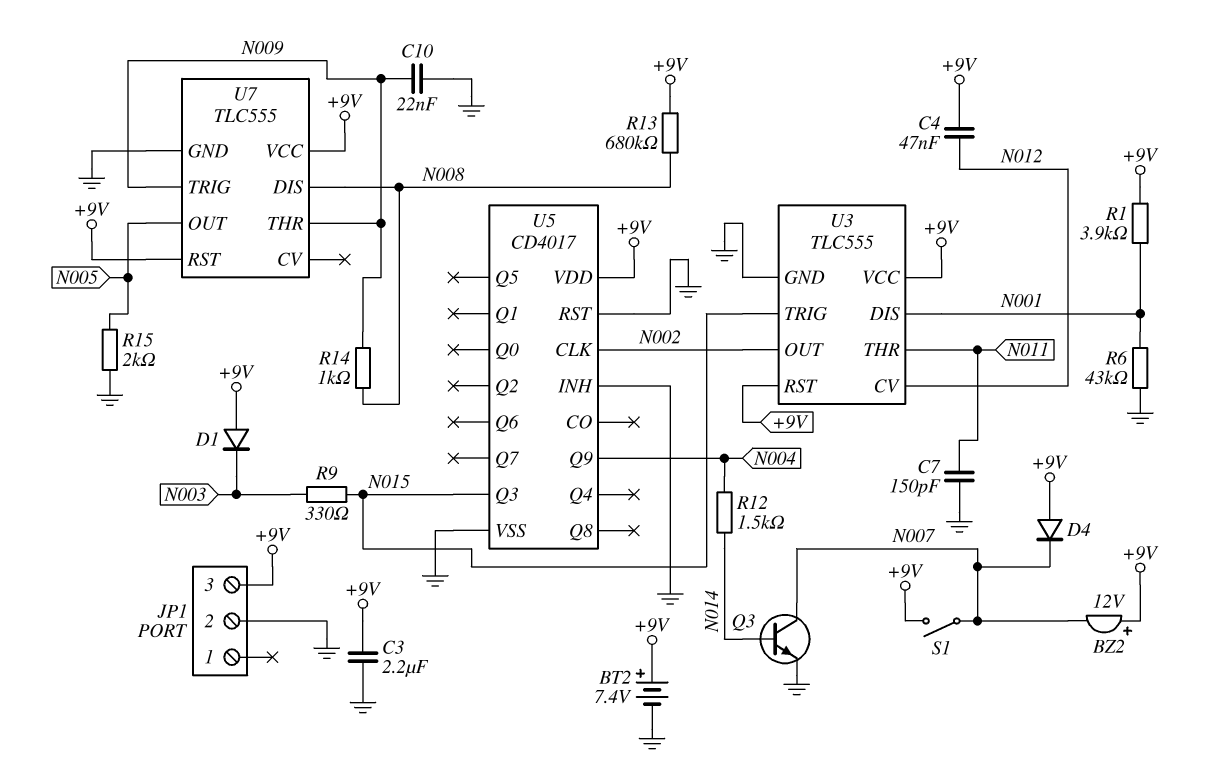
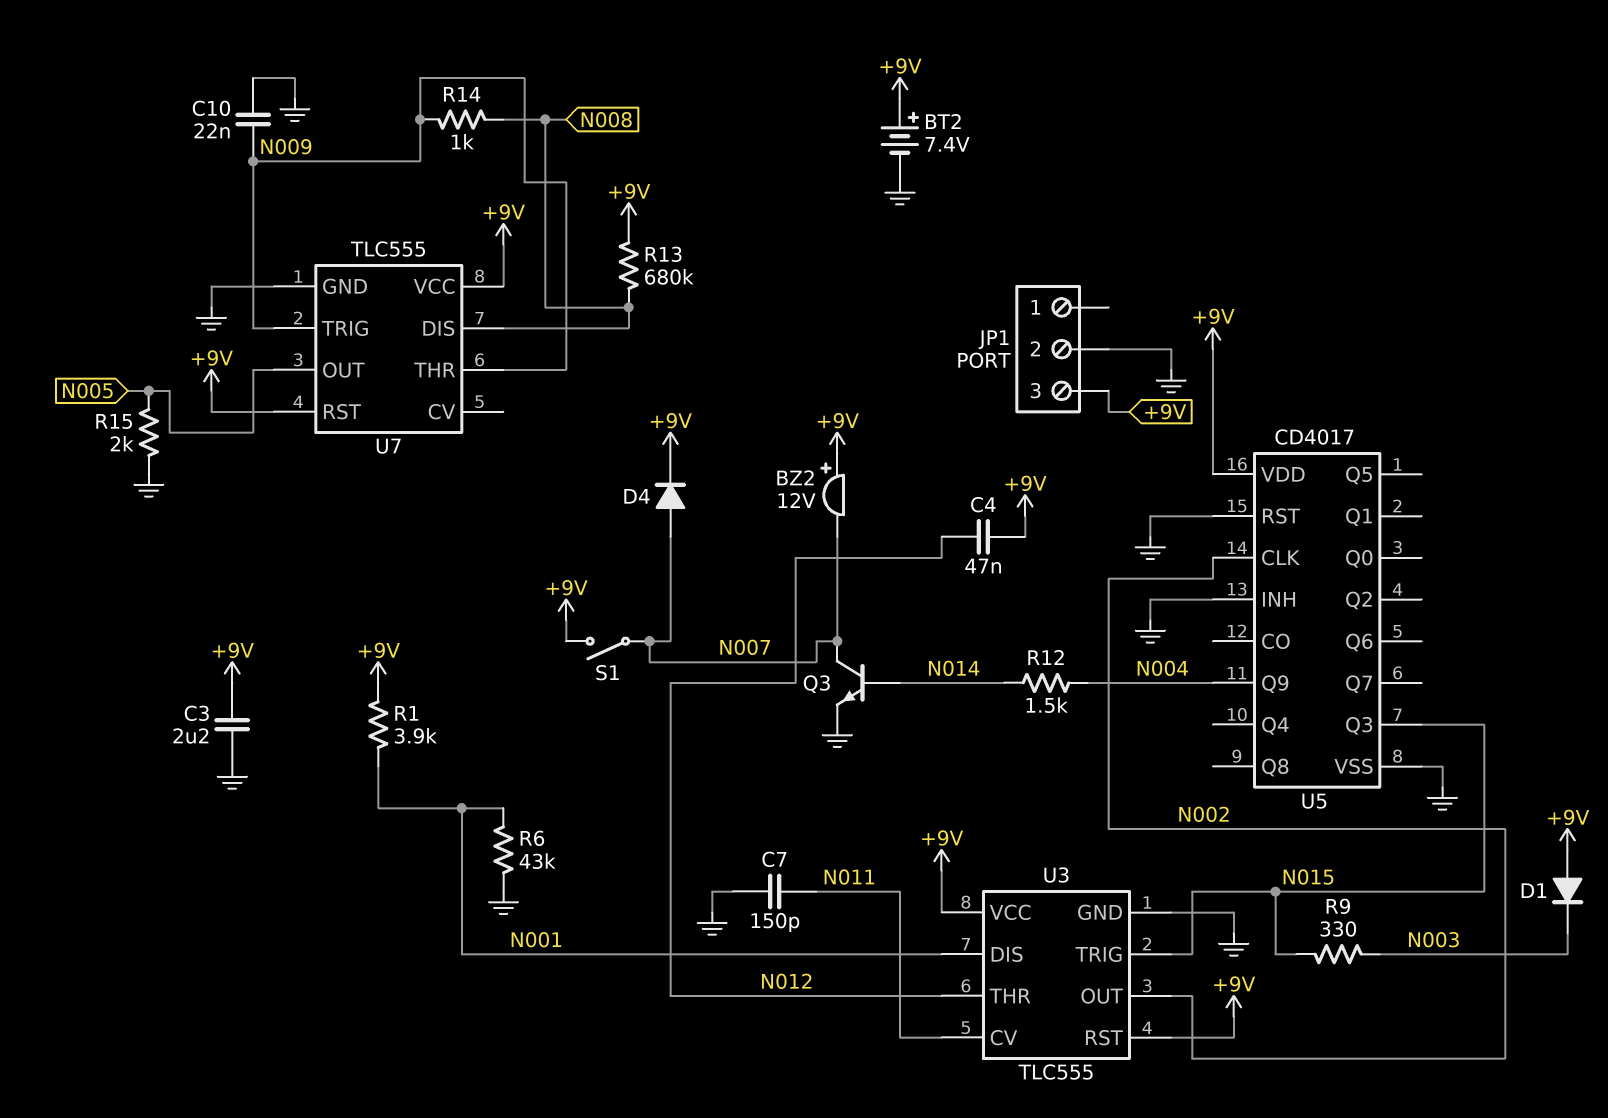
D4: diode (A +9V, K N007) -> diode (A N007, K +9V)
U3 pin CV: N012 -> N011
U3 pin THR: N011 -> N012

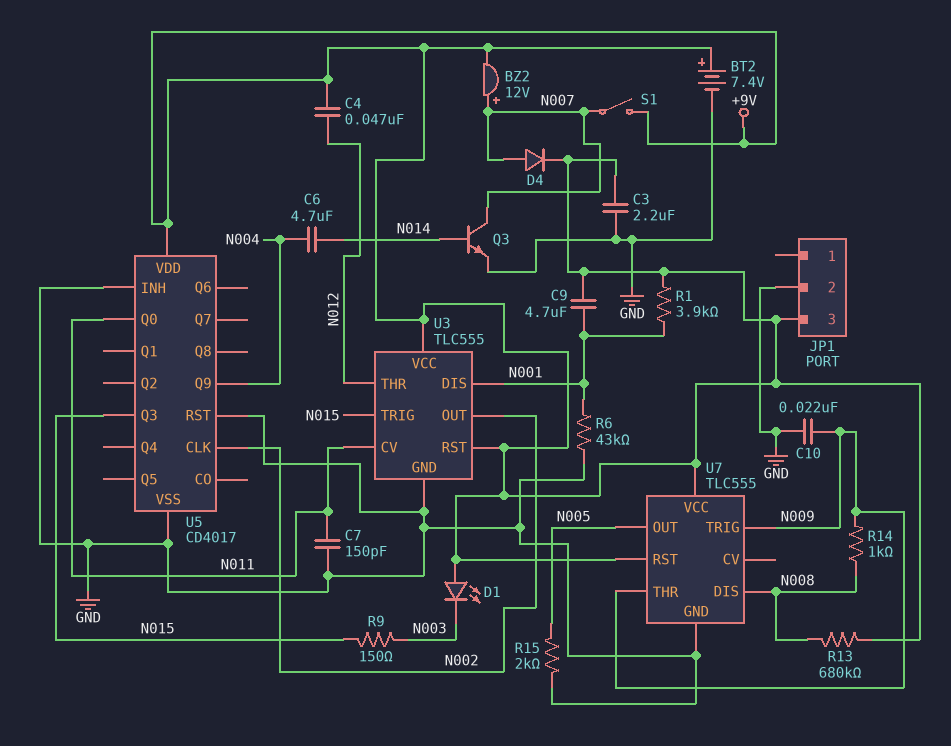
BZ2: buzzer 12V (plus +9V, minus N007) -> buzzer 12V (plus N007, minus +9V)
C6: none -> 4.7uF (N004, N014)
C9: none -> 4.7uF (+9V, N001)
D1: diode (A +9V, K N003) -> LED (A +9V, K N003)
R9: 330 (N003, N015) -> 150 (N003, N015)
R12: 1.5k (N004, N014) -> none
U5 pin Q0: none -> N011

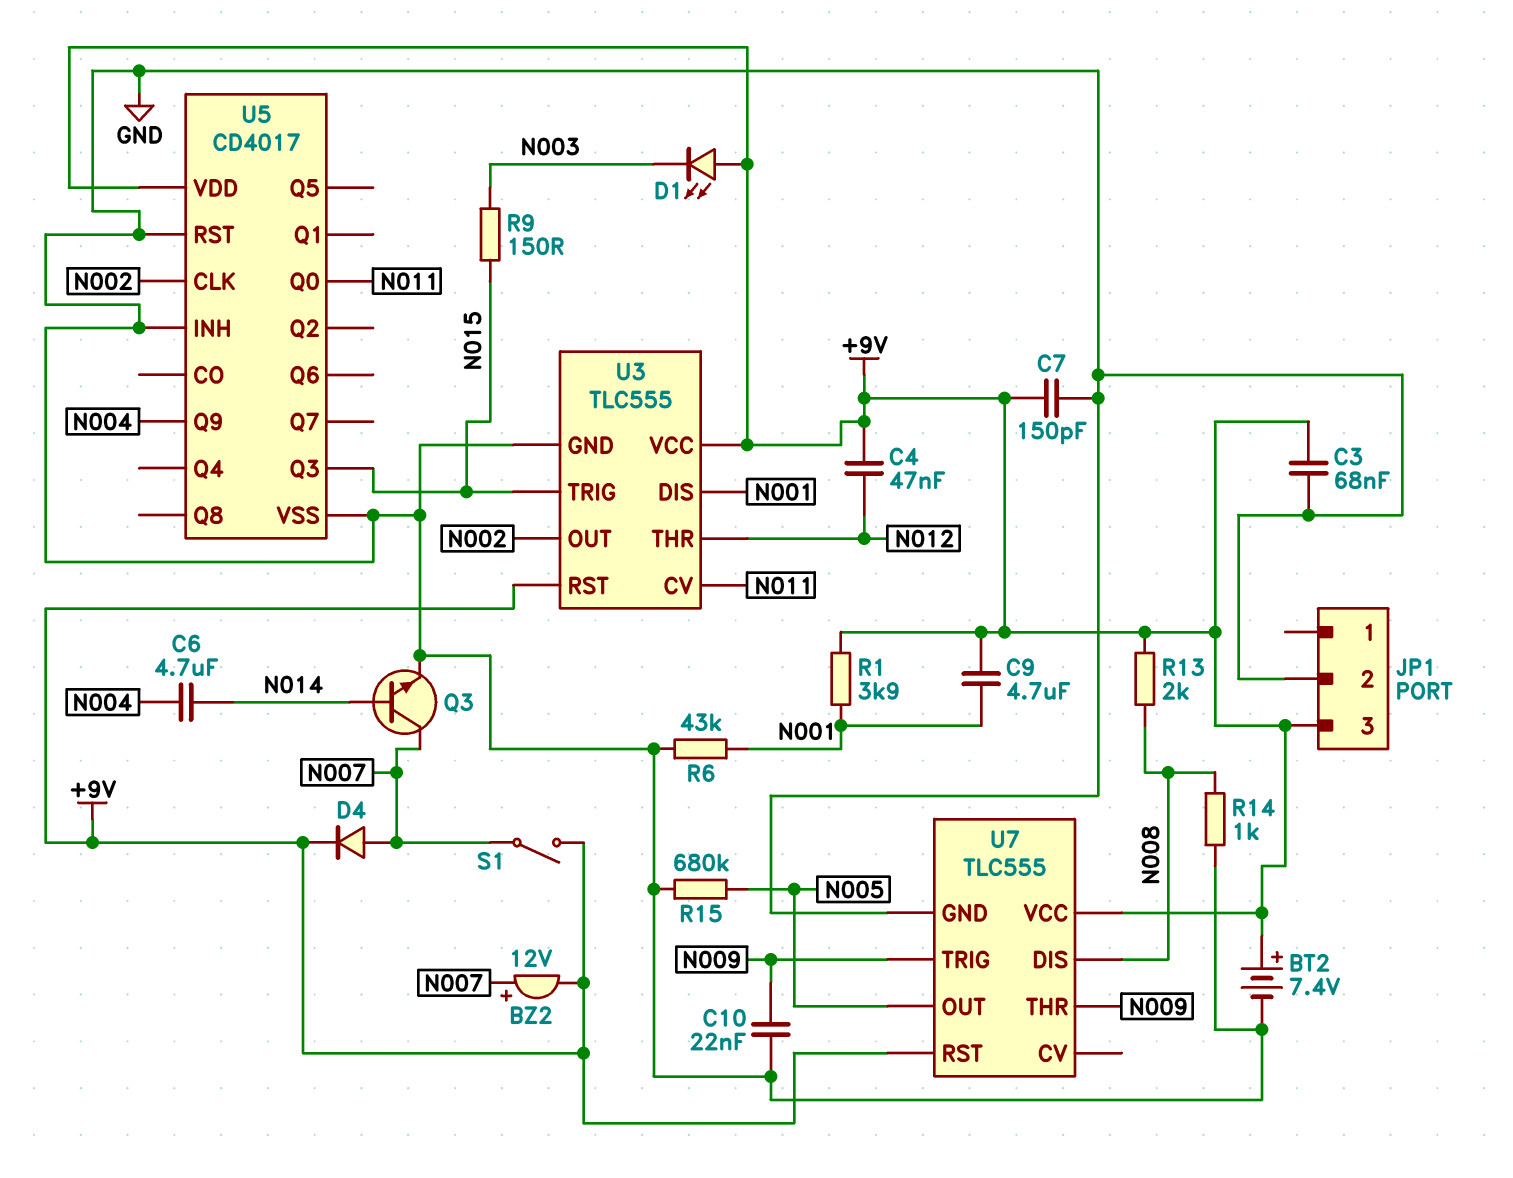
C3: 2.2uF (+9V, GND) -> 68nF (+9V, GND)
C7: 150pF (GND, N011) -> 150pF (+9V, GND)
R13: 680k (+9V, N008) -> 2k (+9V, N008)
R14: 1k (N008, N009) -> 1k (GND, N008)
R15: 2k (GND, N005) -> 680k (GND, N005)

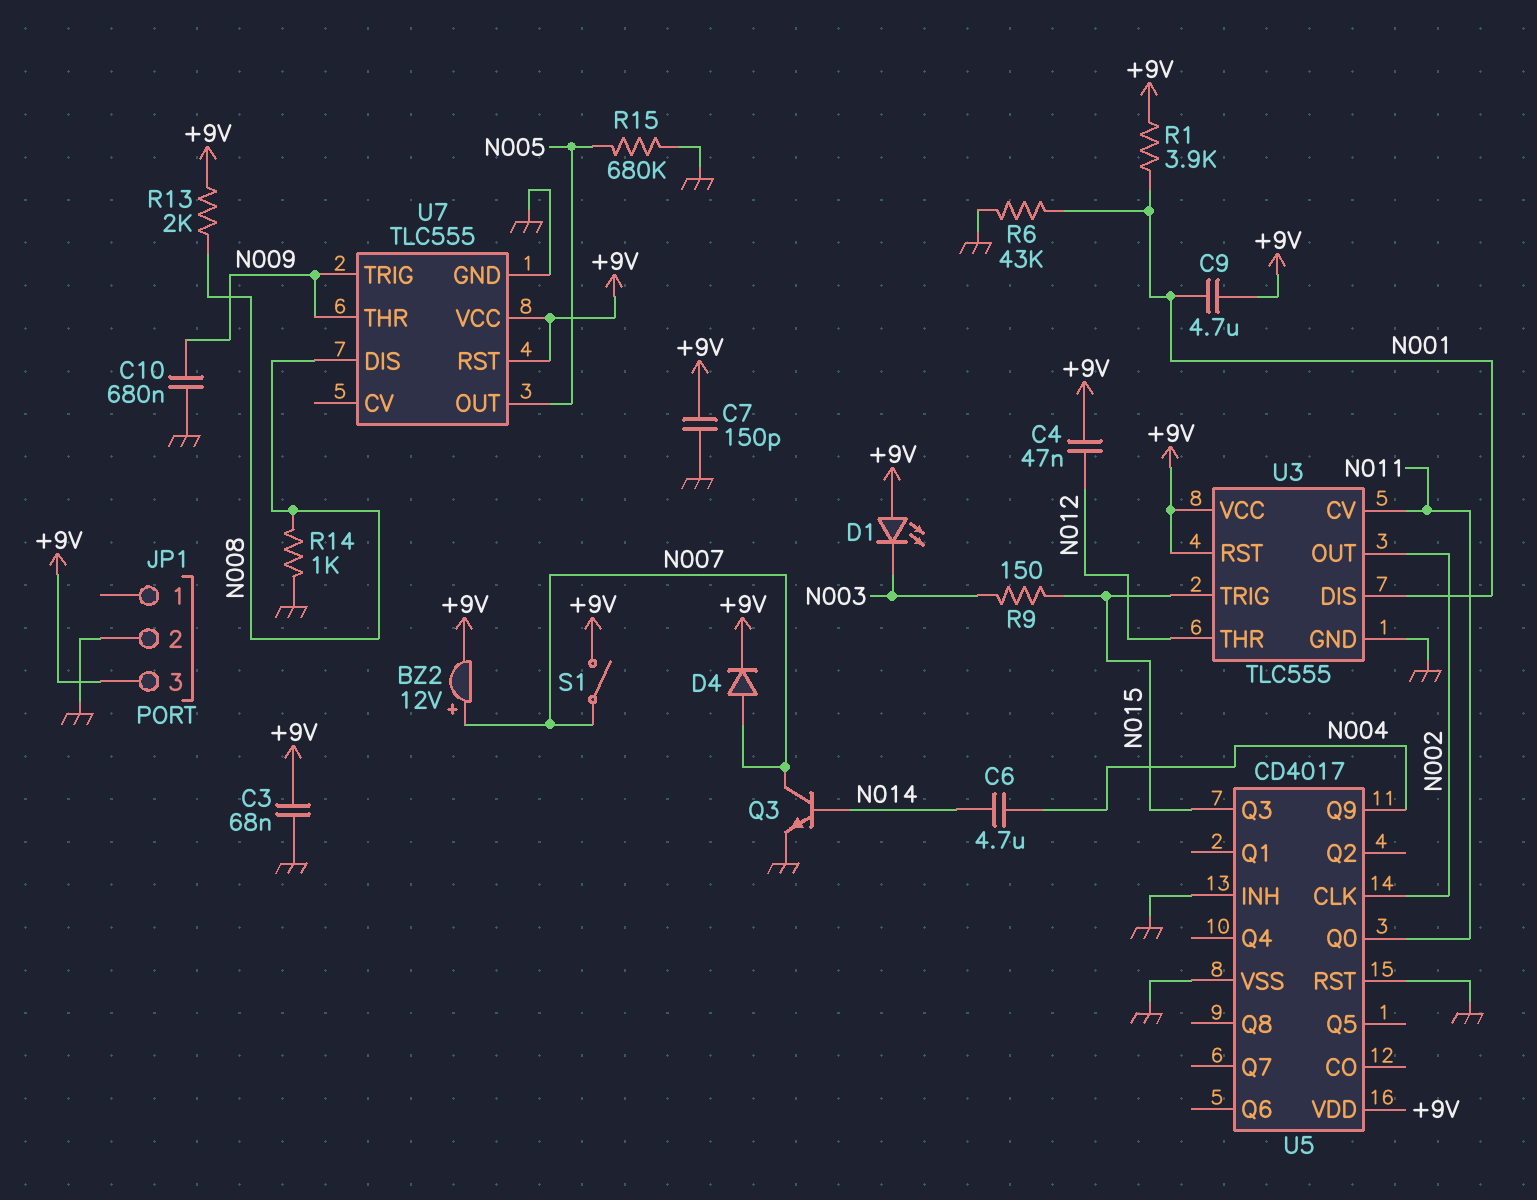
BT2: 7.4V (plus +9V, minus GND) -> none
C10: 22nF (GND, N009) -> 680nF (GND, N009)

